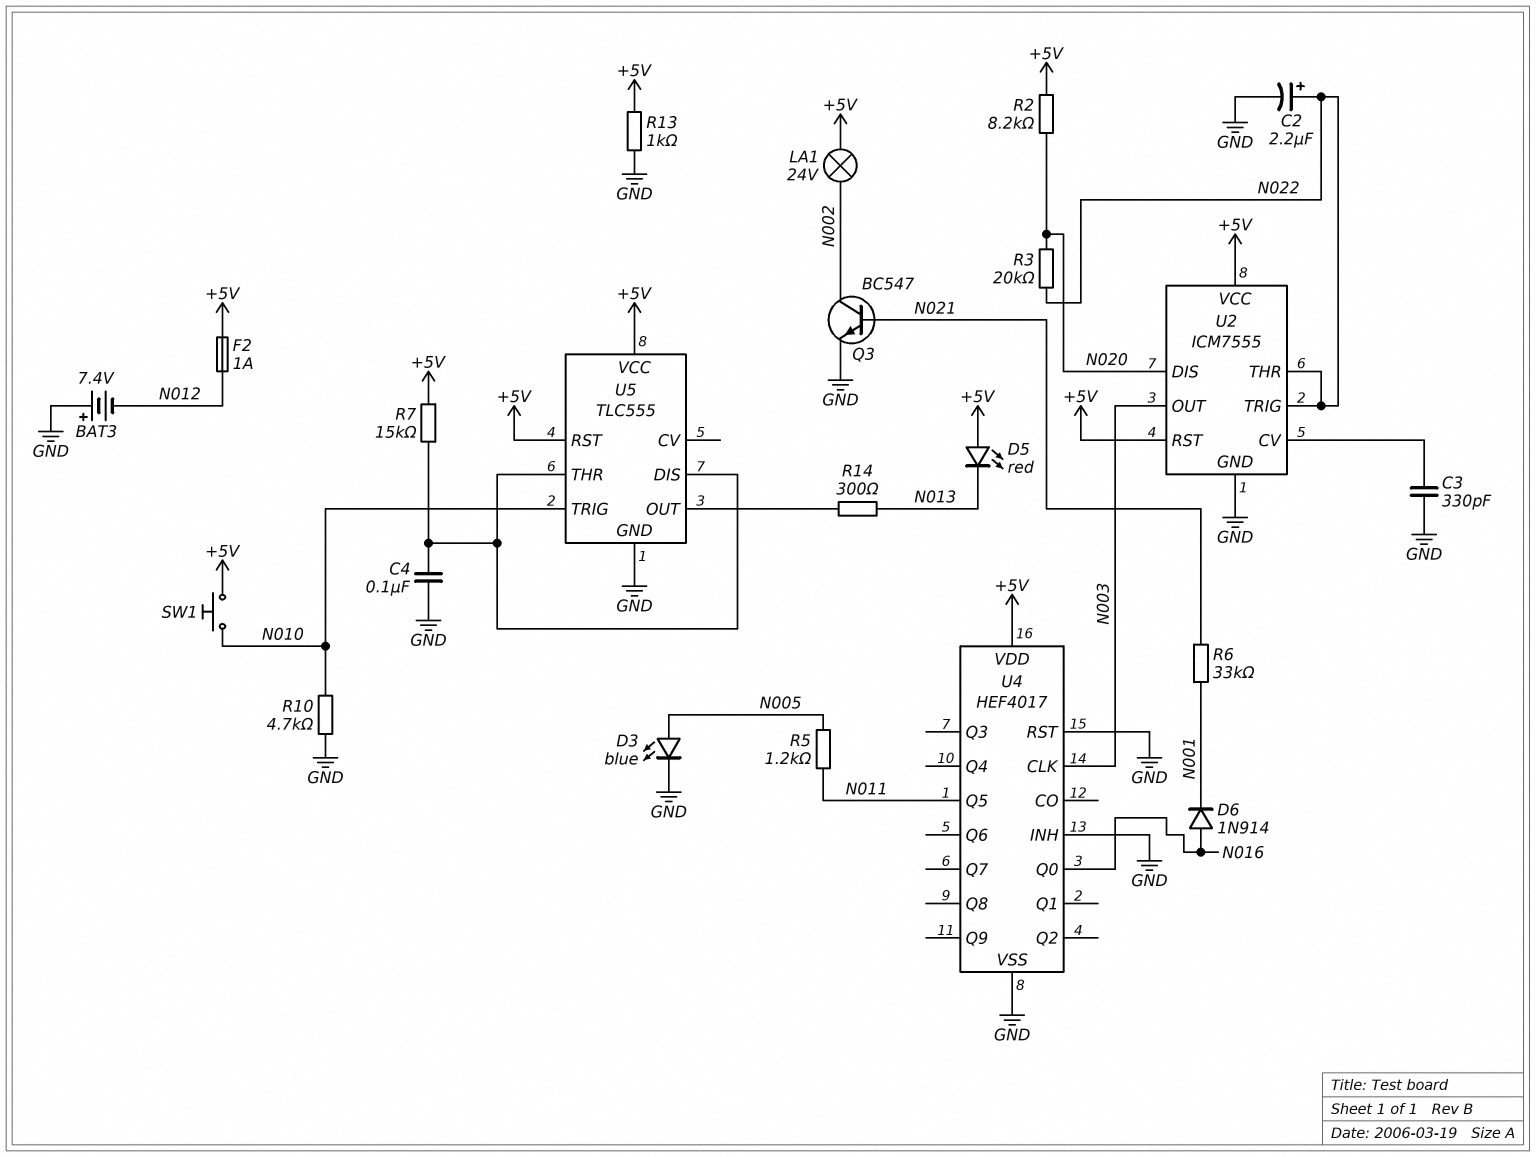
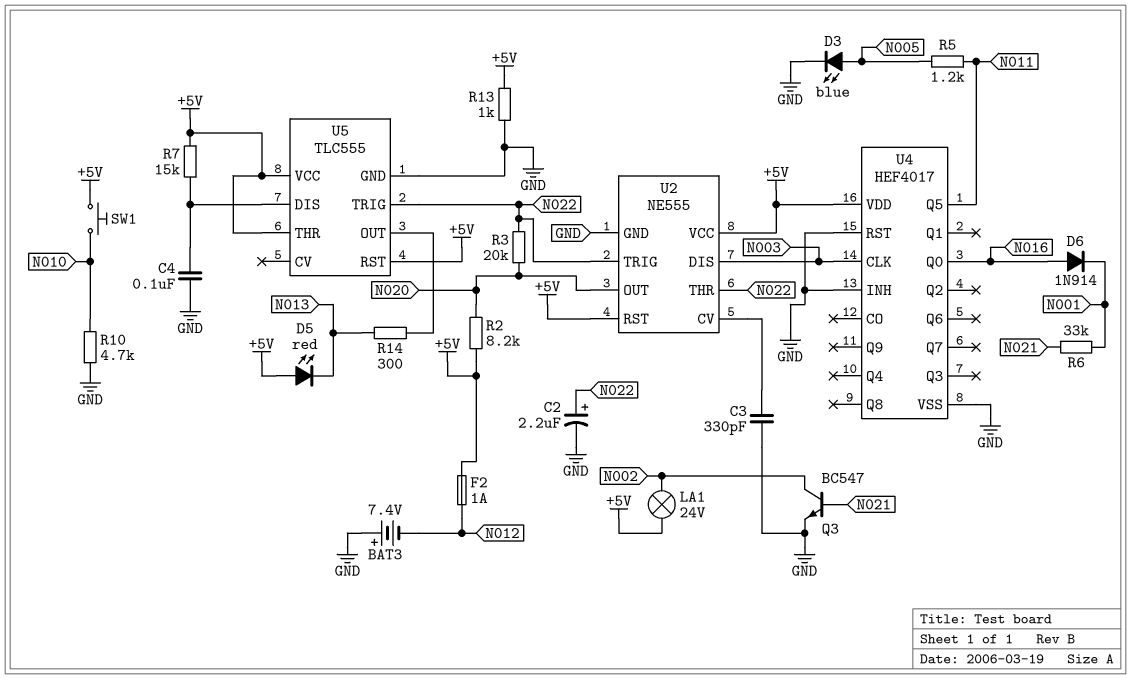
U2: ICM7555 -> NE555
U2 pin DIS: N020 -> N003
U2 pin OUT: N003 -> N020
U5 pin THR: U5/DIS -> +5V
U5 pin TRIG: N010 -> N022

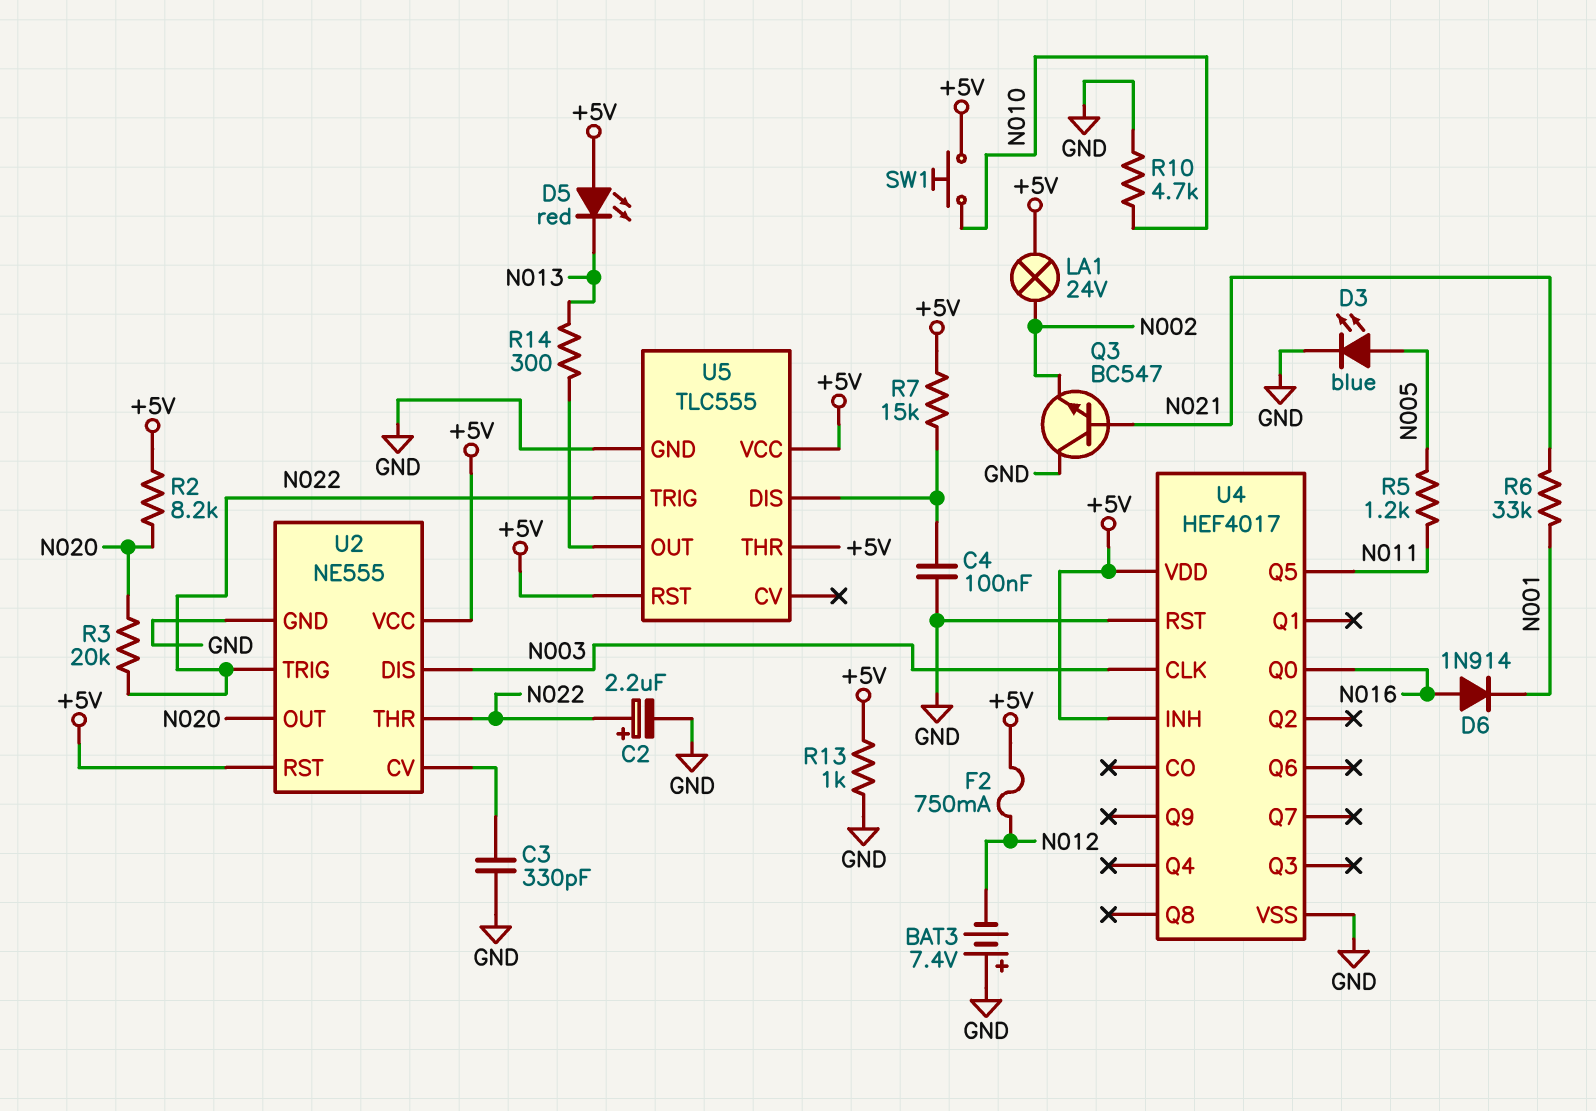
F2: 1A (+5V, N012) -> 750mA (+5V, N012)
Q3: NPN BC547 (B N021, C N002, E GND) -> NPN BC547 (B N021, C GND, E N002)
U4 pin INH: GND -> +5V

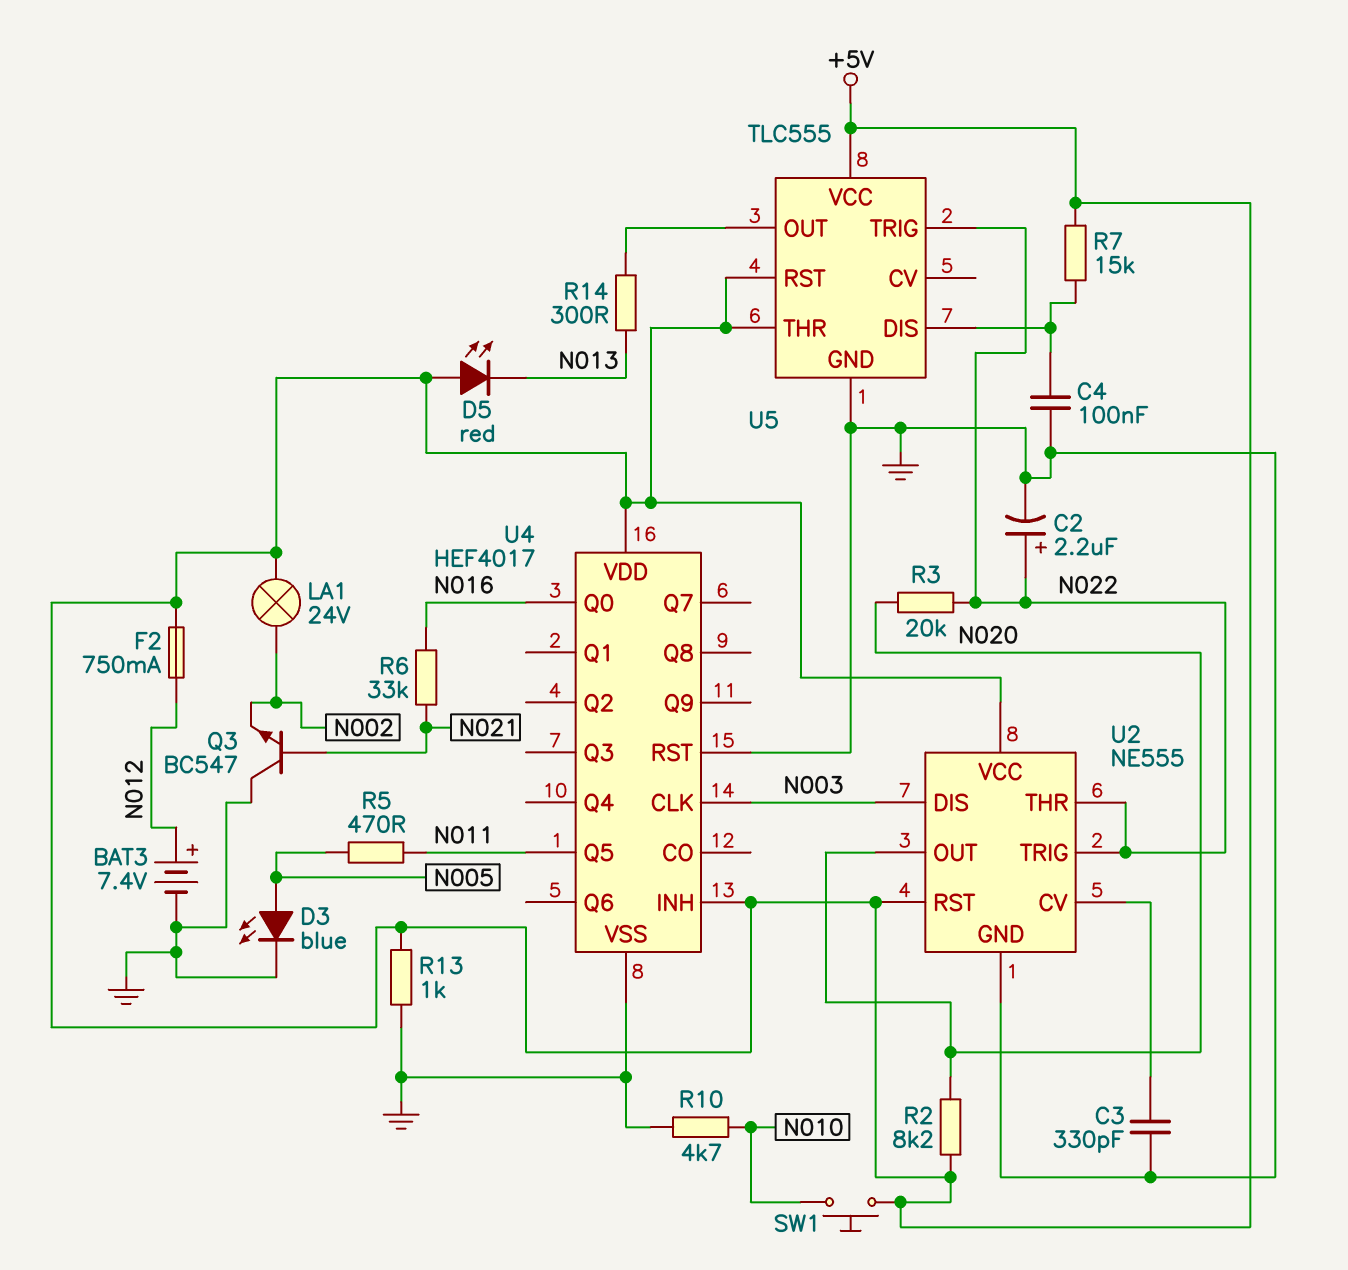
BAT3: 7.4V (plus GND, minus N012) -> 7.4V (plus N012, minus GND)
D6: diode 1N914 (A N016, K N001) -> none
R5: 1.2k (N005, N011) -> 470 (N005, N011)
R6: 33k (N001, N021) -> 33k (N016, N021)

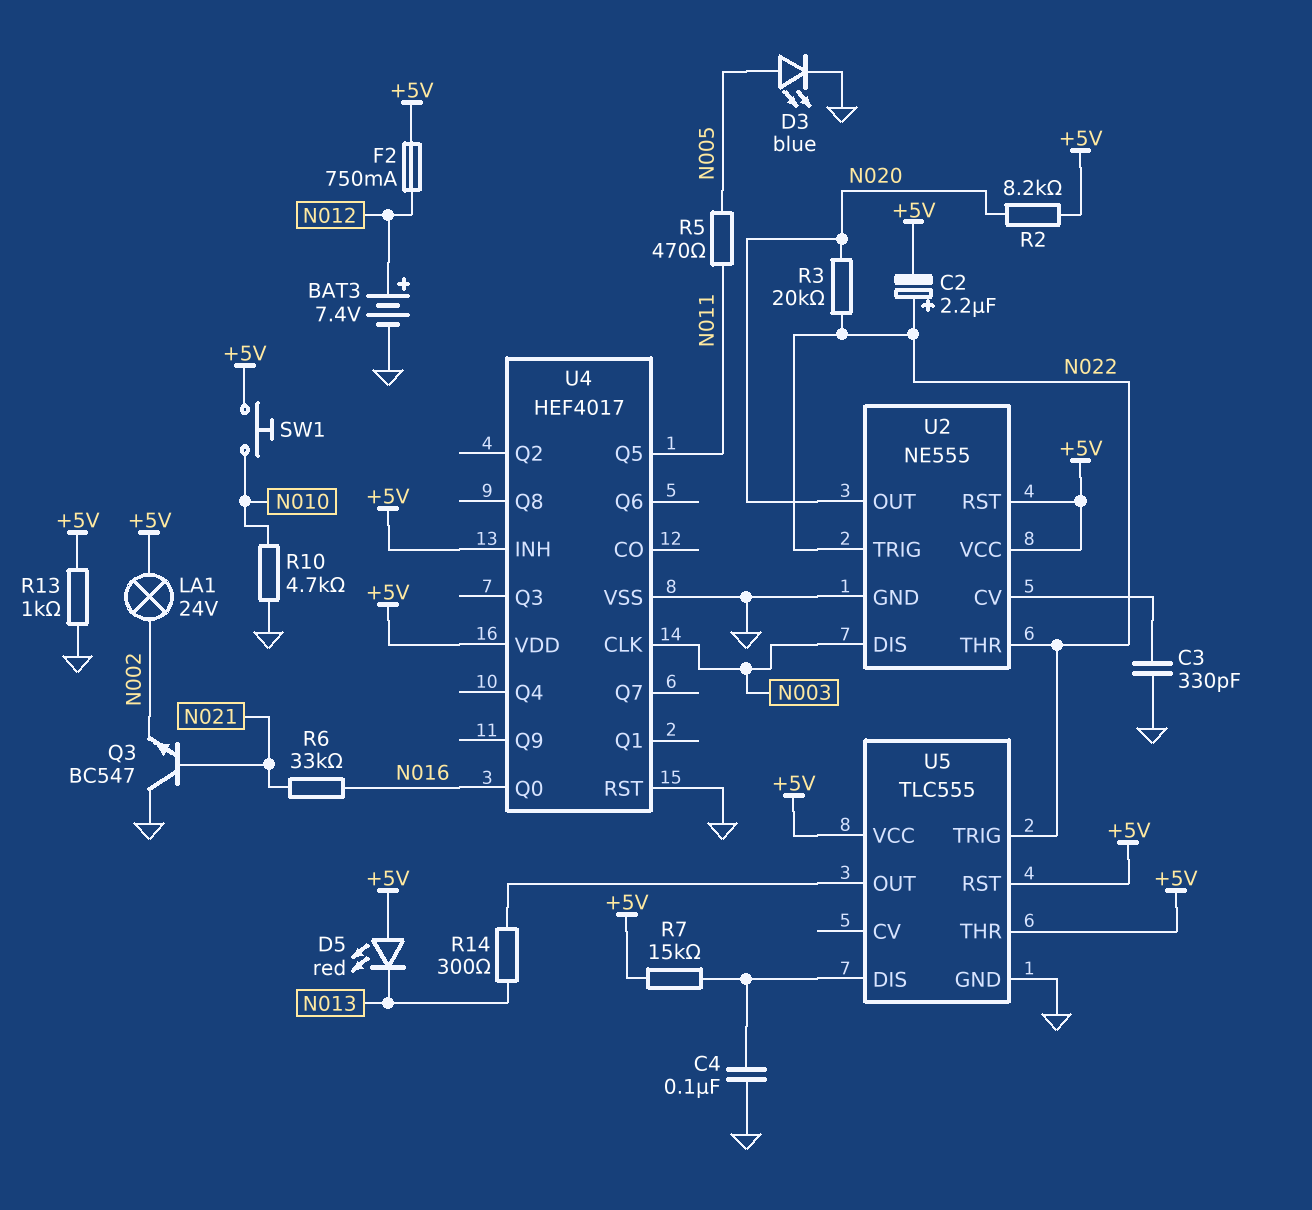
C2: 2.2uF (plus N022, minus GND) -> 2.2uF (plus N022, minus +5V)

